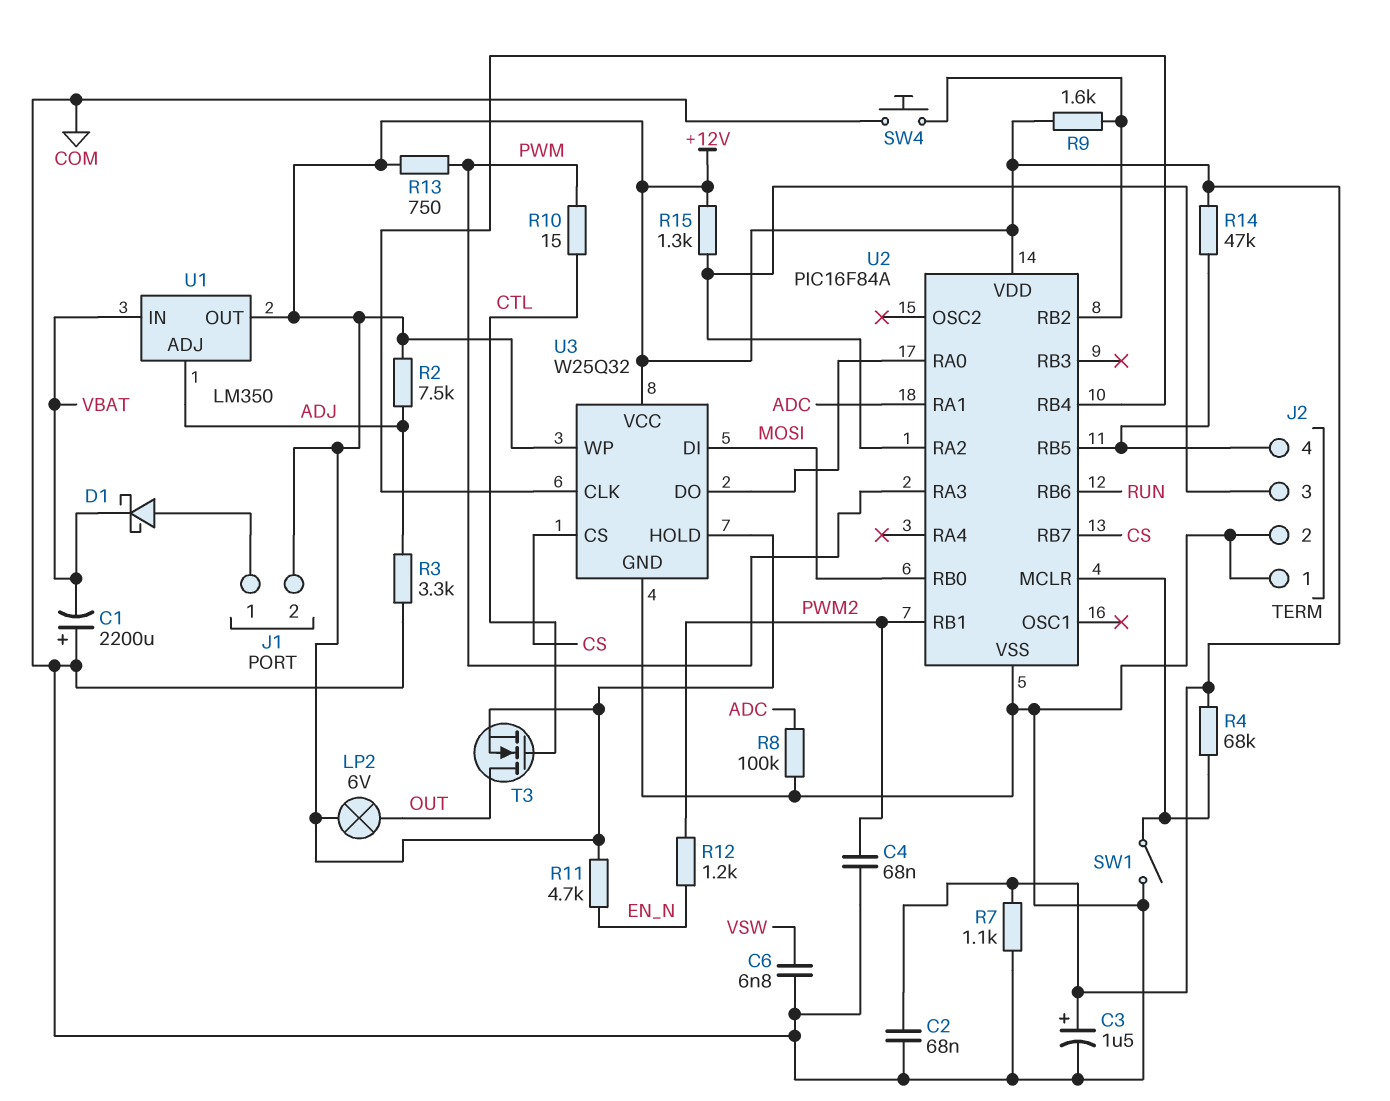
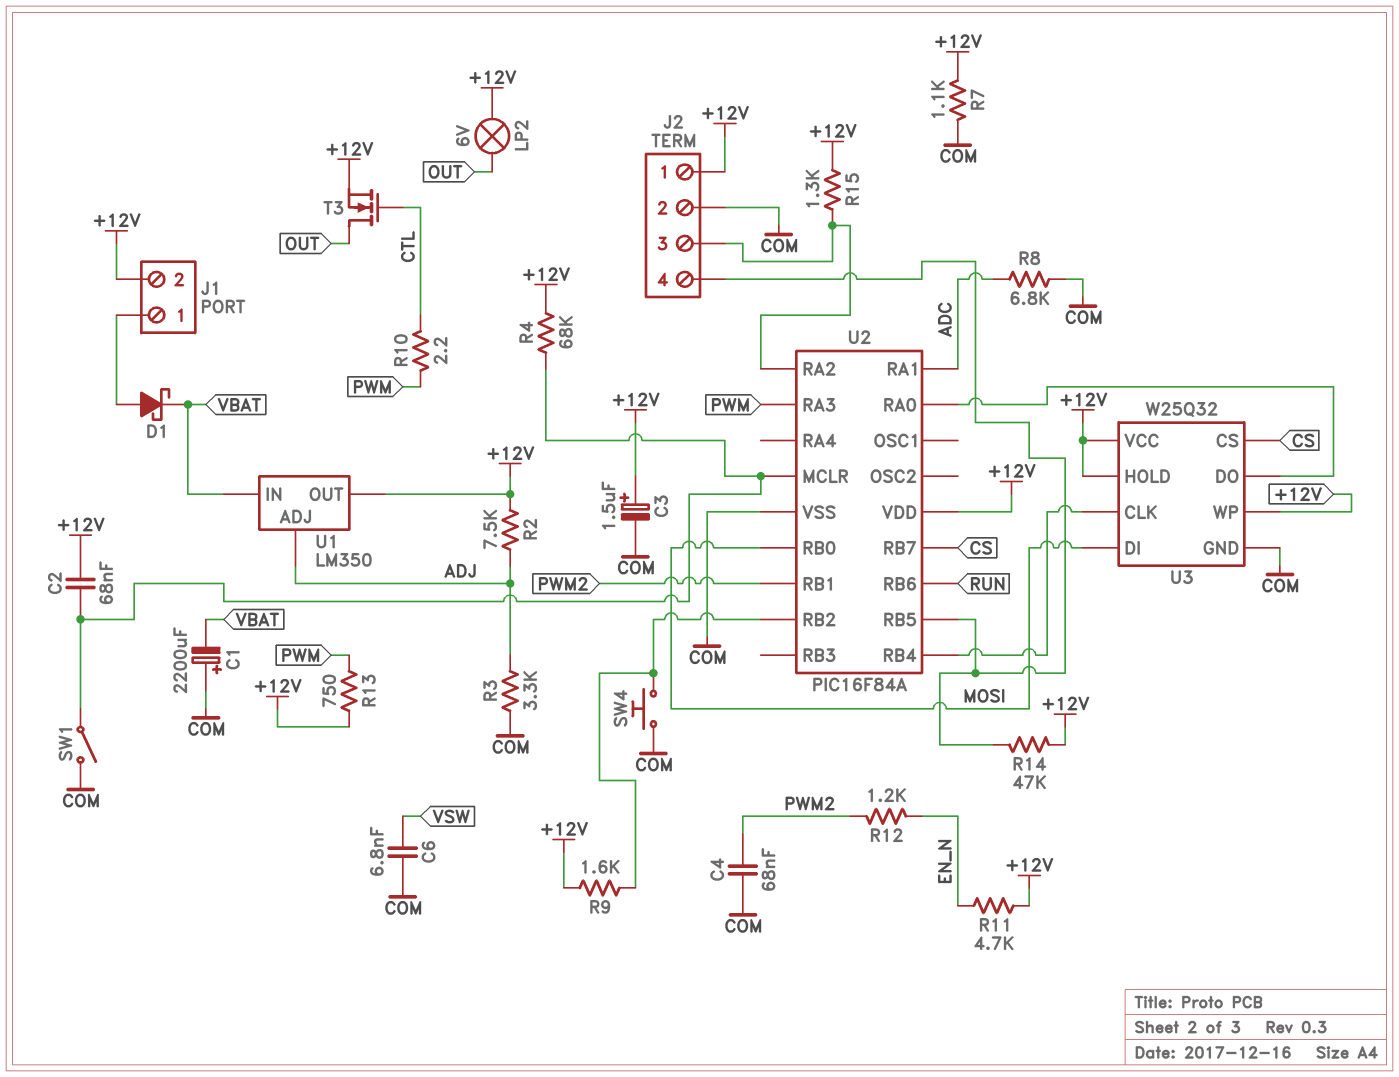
C2: 68nF (+12V, COM) -> 68nF (+12V, U2/MCLR)
J2 pin 1: COM -> +12V
R8: 100k (ADC, COM) -> 6.8k (ADC, COM)
R10: 15 (CTL, PWM) -> 2.2 (CTL, PWM)

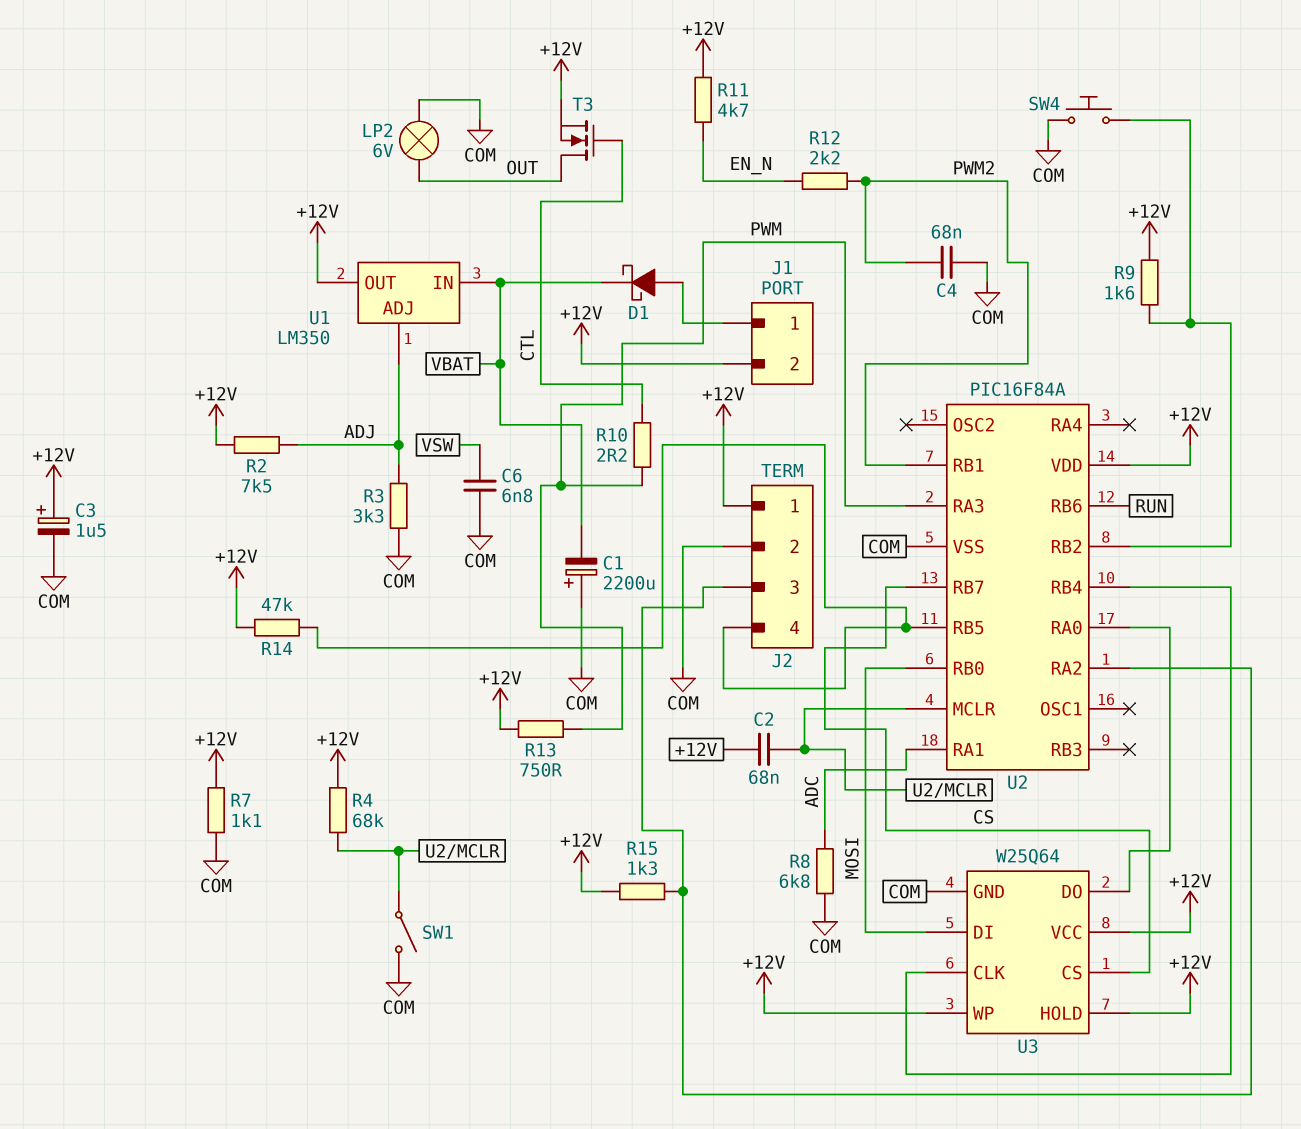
LP2: lamp 6V (+12V, OUT) -> lamp 6V (COM, OUT)
R12: 1.2k (EN_N, PWM2) -> 2.2k (EN_N, PWM2)
U3: W25Q32 -> W25Q64

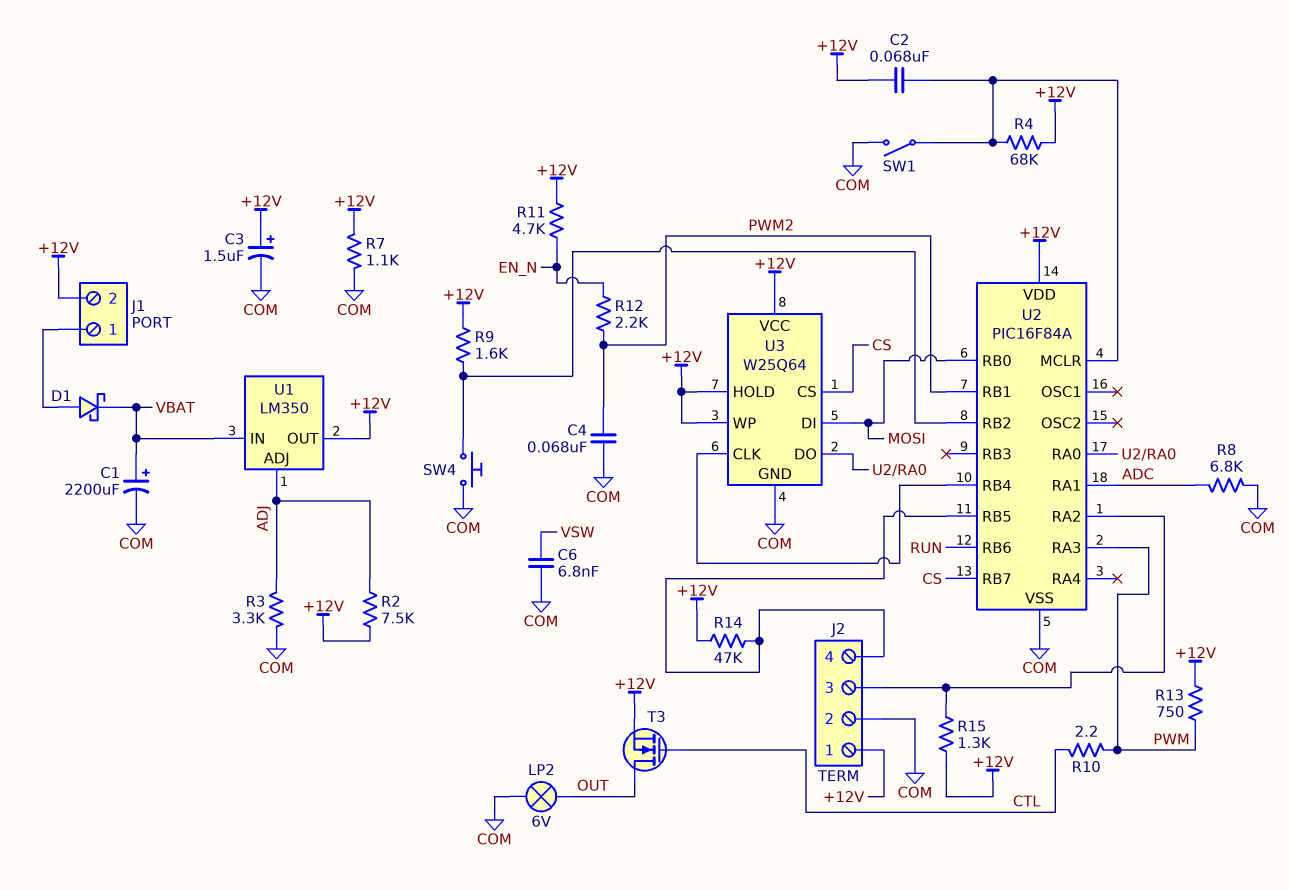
C1: 2200uF (plus COM, minus VBAT) -> 2200uF (plus VBAT, minus COM)

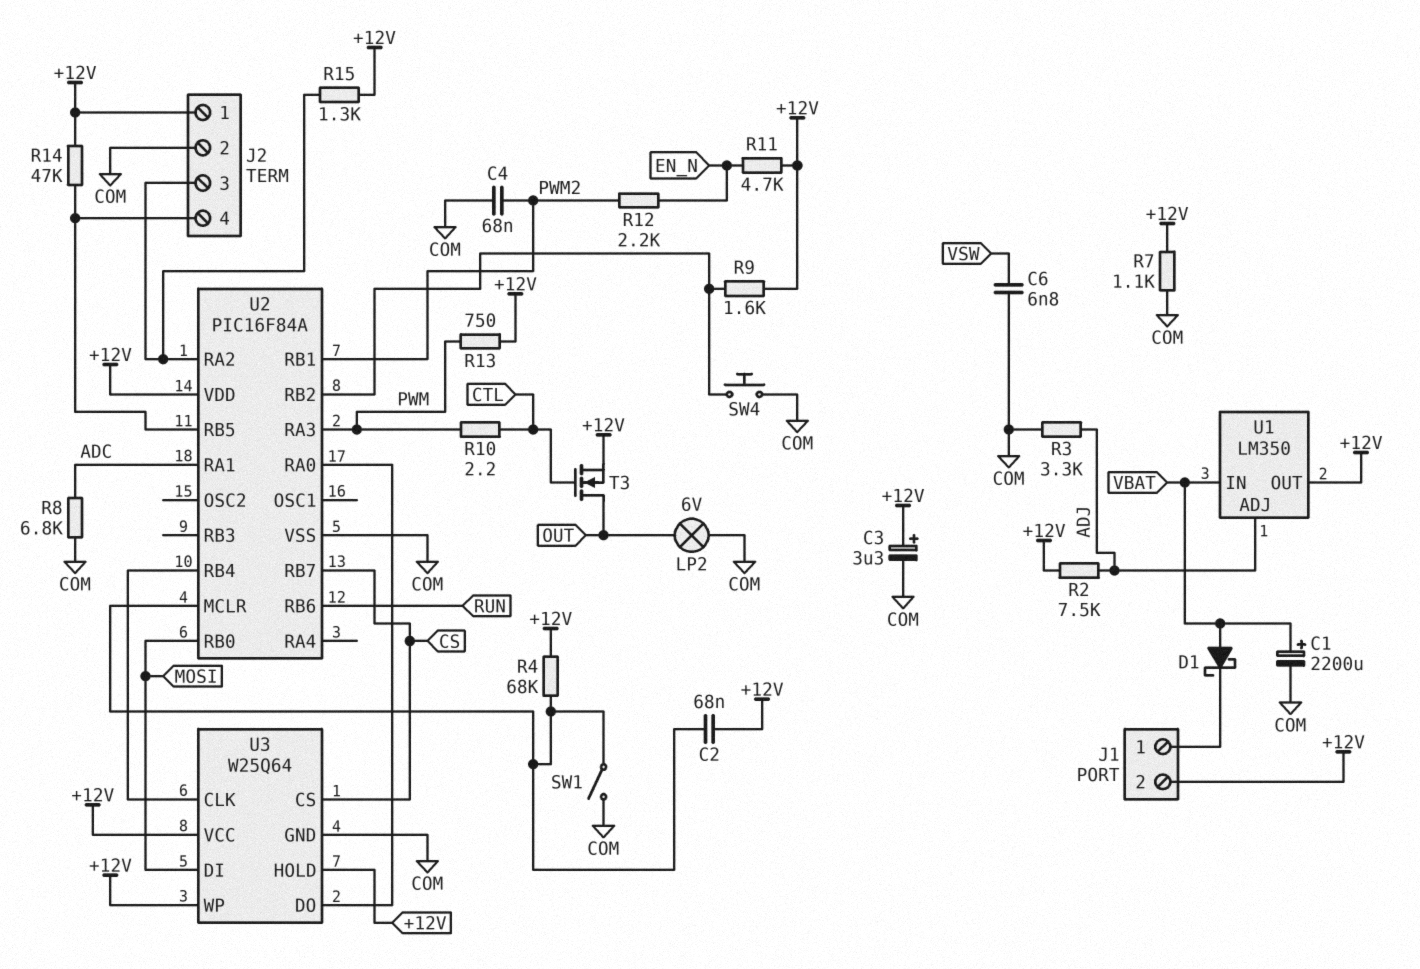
C3: 1.5uF (plus +12V, minus COM) -> 3.3uF (plus +12V, minus COM)
D1: schottky (A J1/1, K VBAT) -> schottky (A VBAT, K J1/1)

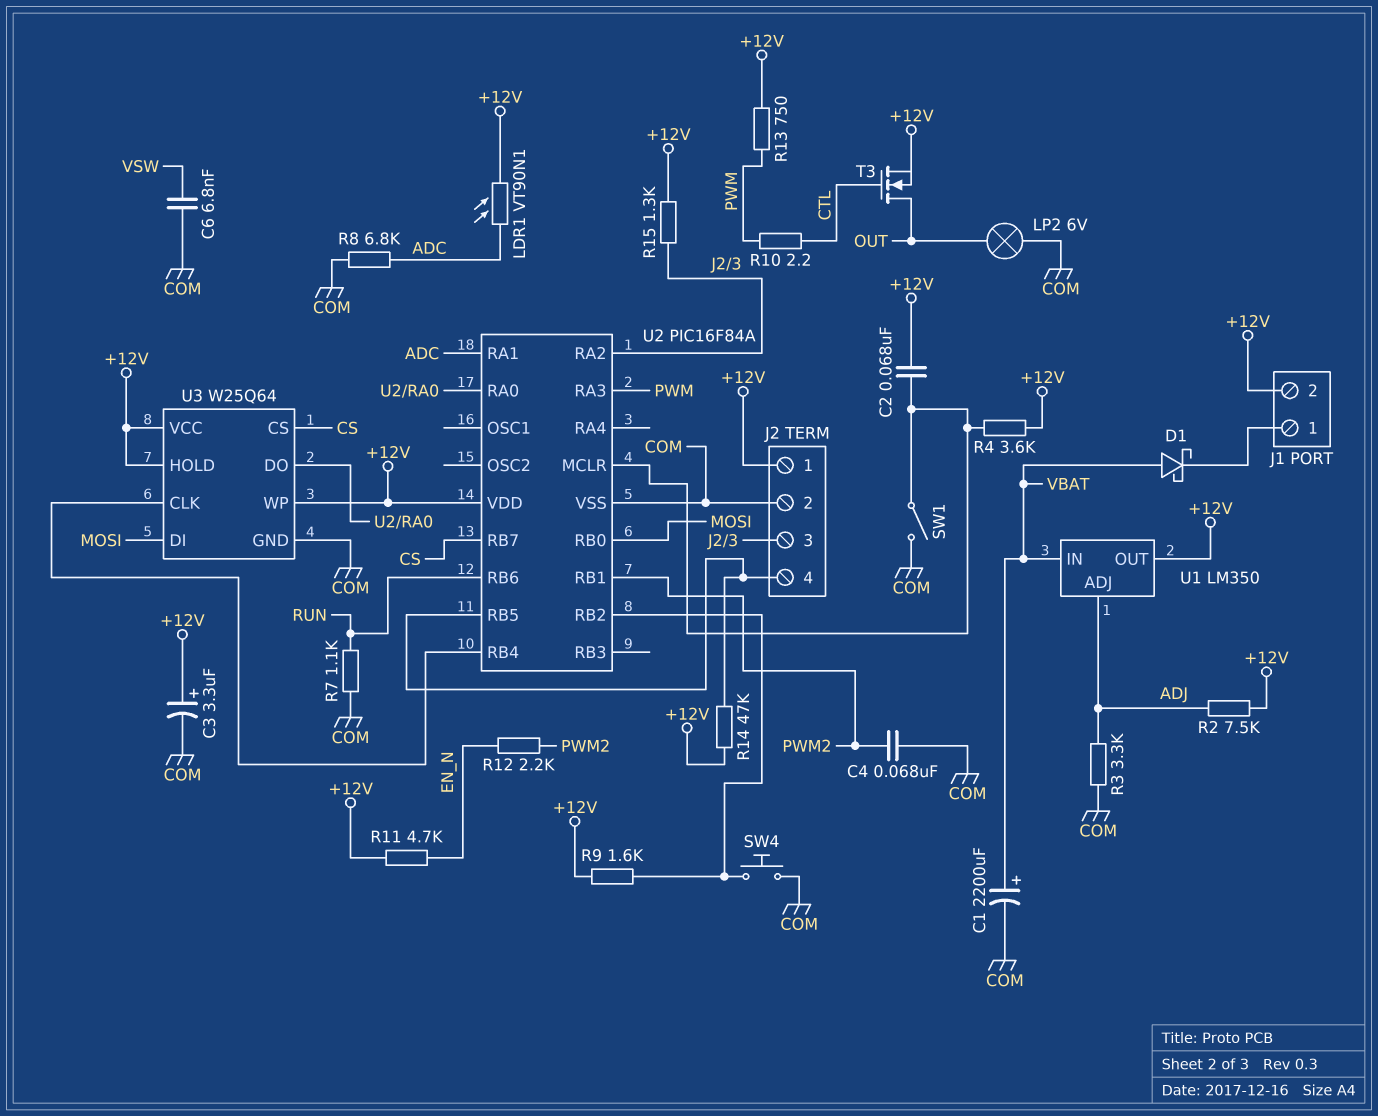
LDR1: none -> VT90N1 (+12V, ADC)
R4: 68k (+12V, U2/MCLR) -> 3.6k (+12V, U2/MCLR)
R7: 1.1k (+12V, COM) -> 1.1k (COM, RUN)

